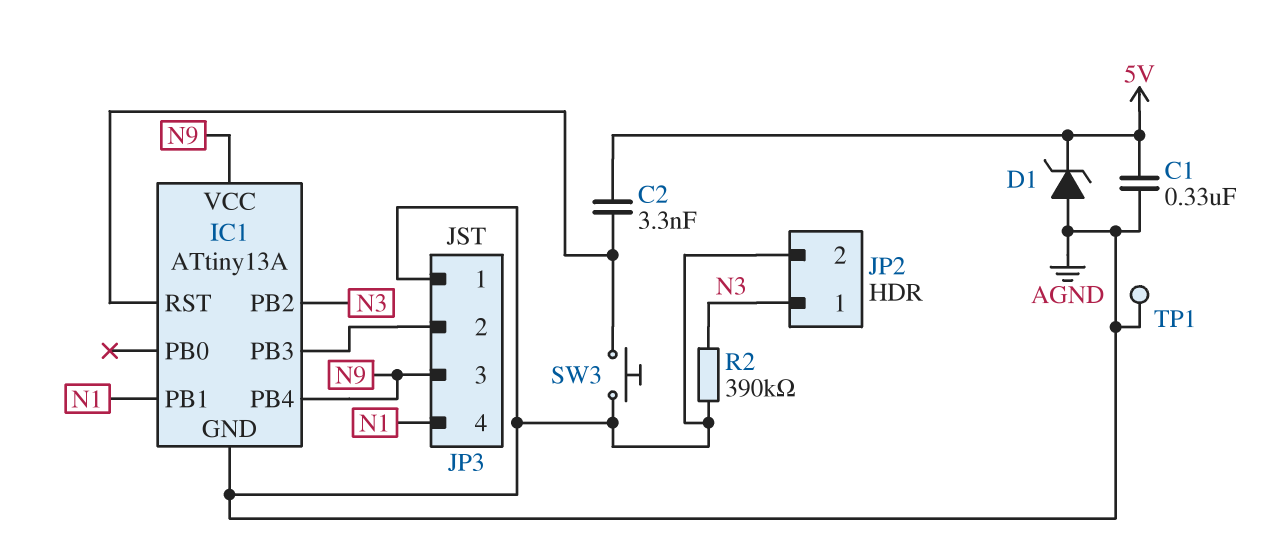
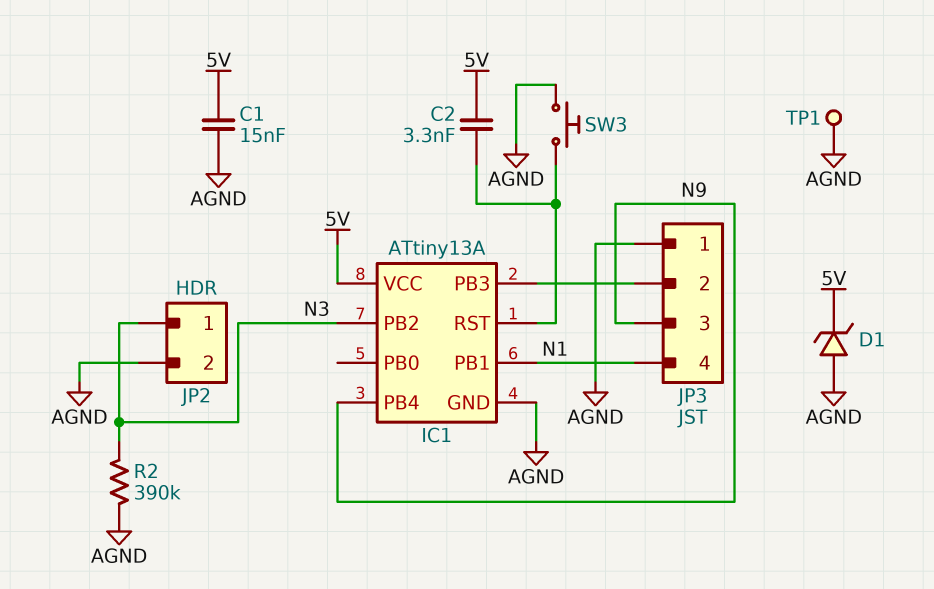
C1: 330nF (5V, AGND) -> 15nF (5V, AGND)
IC1 pin VCC: N9 -> 5V

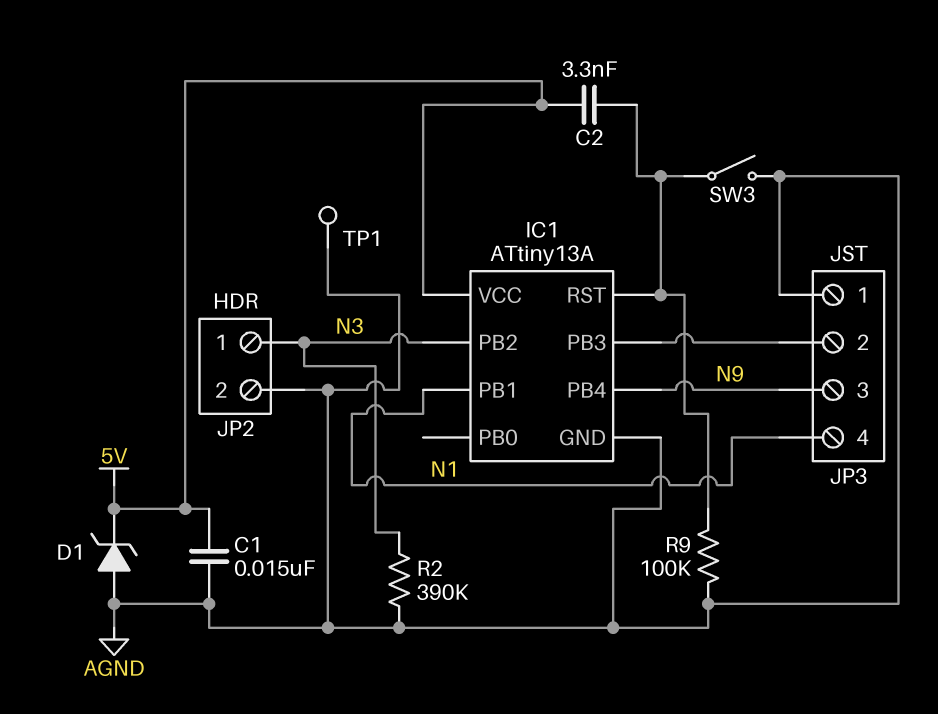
R9: none -> 100k (AGND, IC1/RST)
SW3: button (AGND, IC1/RST) -> switch (AGND, IC1/RST)

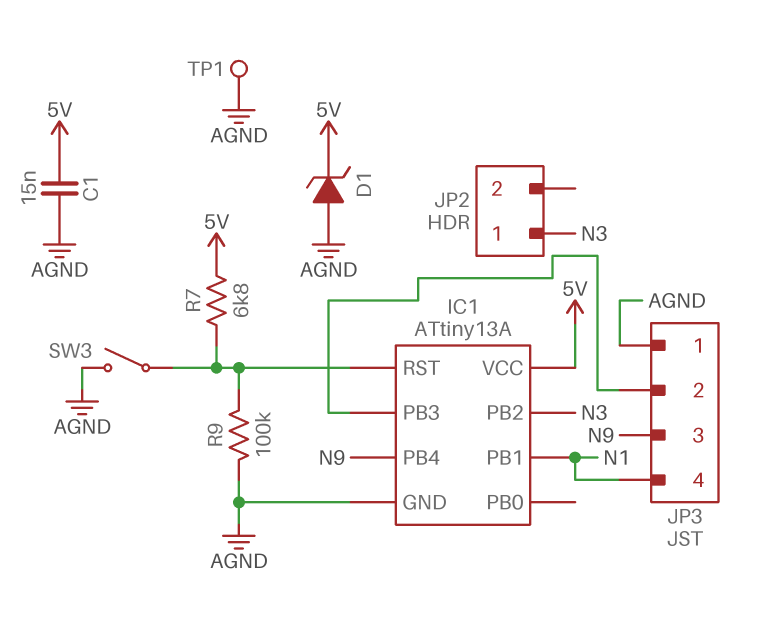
C2: 3.3nF (5V, IC1/RST) -> none
JP2 pin 2: AGND -> none
R2: 390k (AGND, N3) -> none
R7: none -> 6.8k (5V, IC1/RST)

